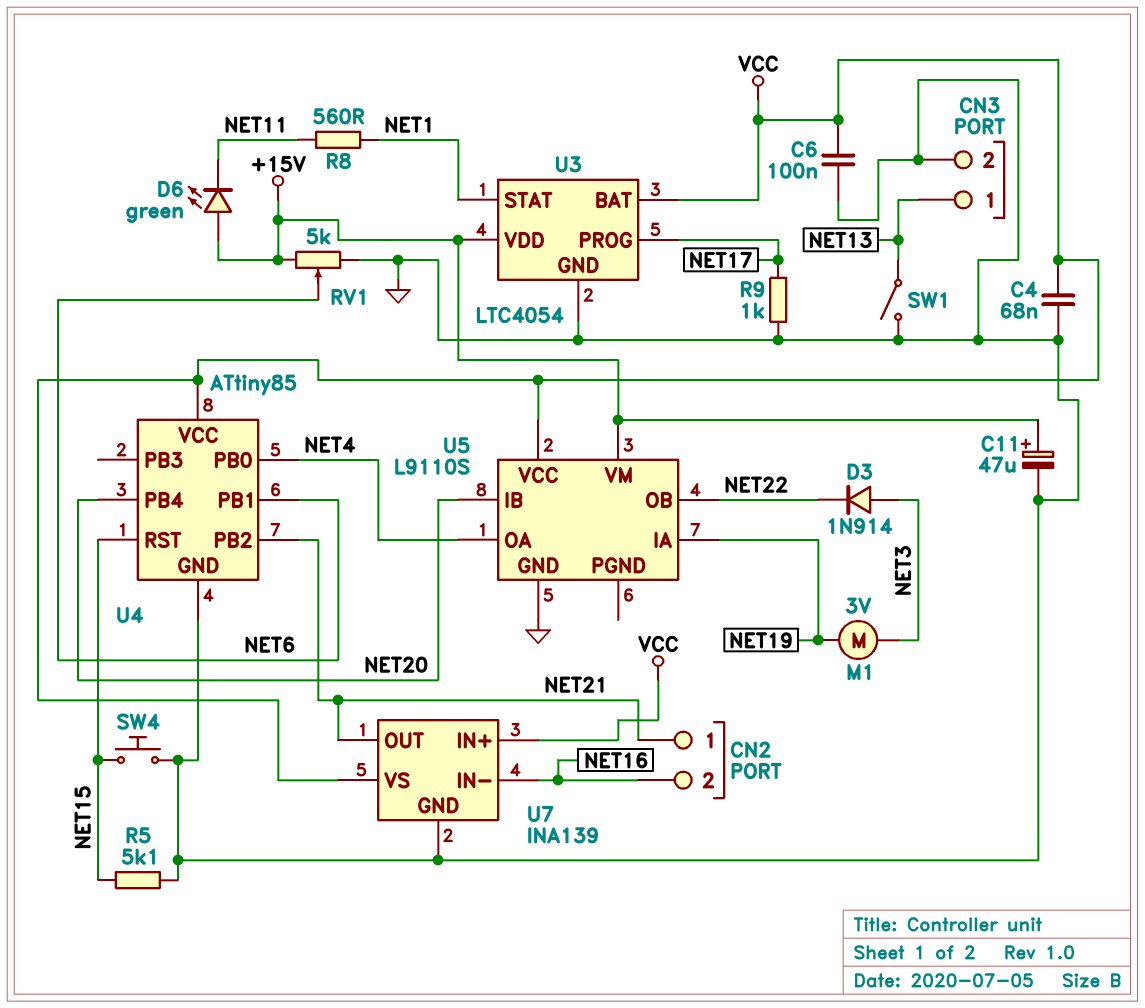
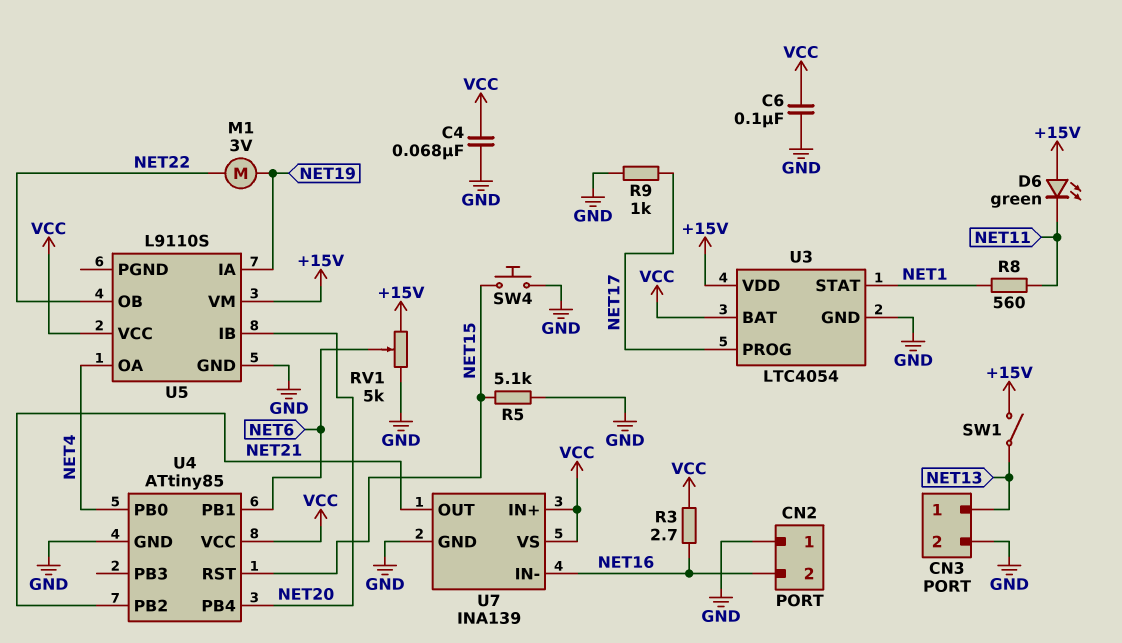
C11: 47uF (plus +15V, minus GND) -> none
CN2 pin 1: NET21 -> GND
D3: diode 1N914 (A NET3, K NET22) -> none
M1: motor 3V (NET3, NET19) -> motor 3V (NET19, NET22)
R3: none -> 2.7 (NET16, VCC)
SW1: switch (GND, NET13) -> switch (+15V, NET13)

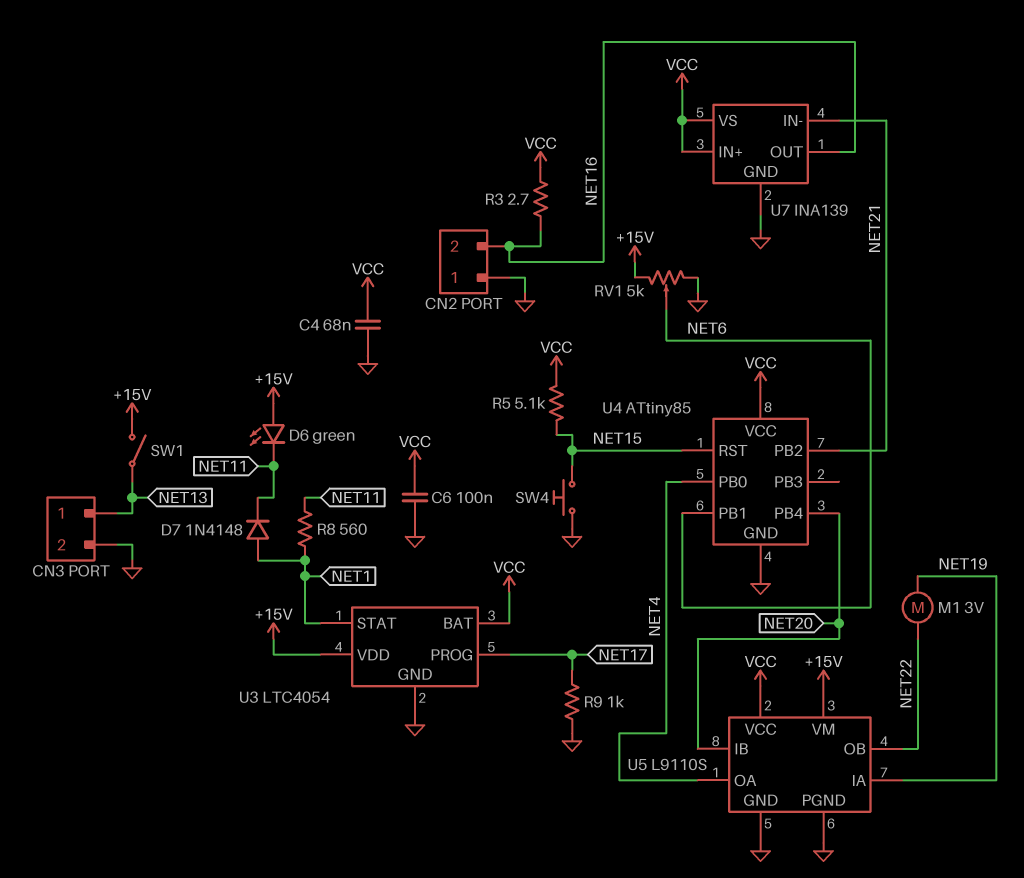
D7: none -> diode 1N4148 (A NET1, K NET11)
R5: 5.1k (GND, NET15) -> 5.1k (NET15, VCC)
U5 pin PGND: none -> GND
U7 pin IN-: NET16 -> NET21
U7 pin OUT: NET21 -> NET16

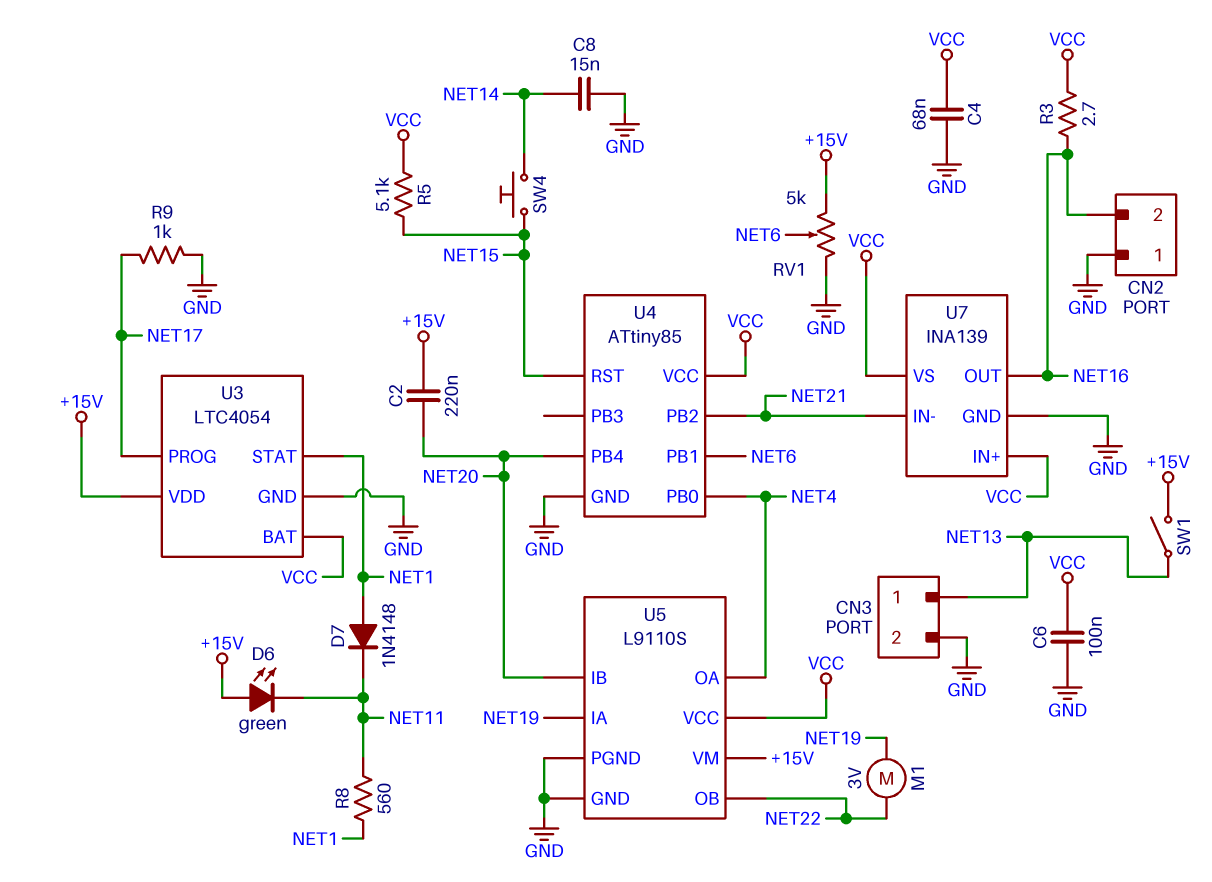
C2: none -> 220nF (+15V, NET20)
C8: none -> 15nF (GND, NET14)
SW4: button (GND, NET15) -> button (NET14, NET15)

